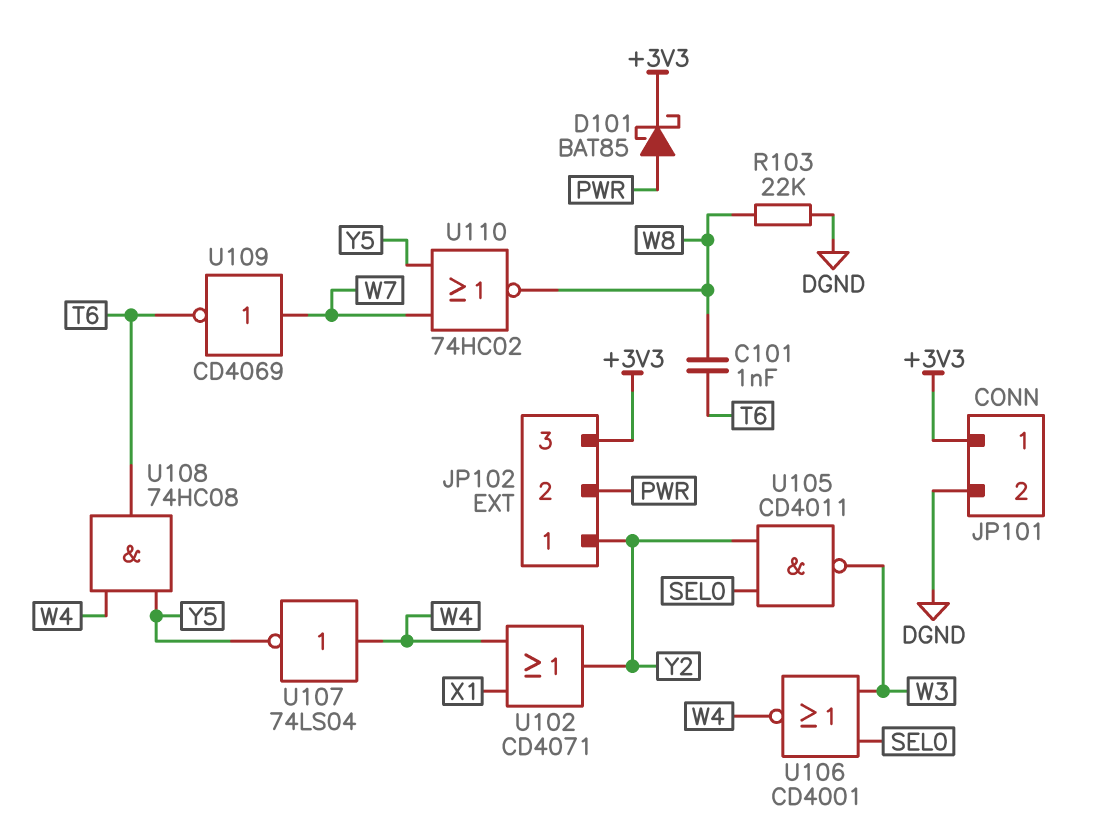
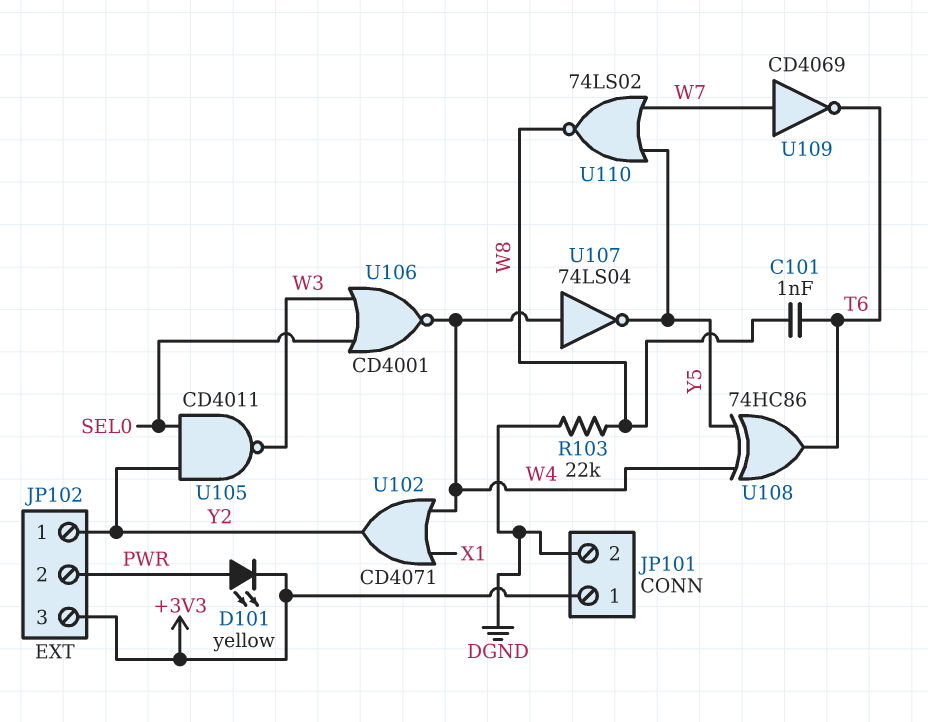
D101: schottky BAT85 (A PWR, K +3V3) -> LED yellow (A PWR, K +3V3)
U108: AND 74HC08 (in W4, in Y5, out T6) -> XOR 74HC86 (in W4, in Y5, out T6)
U110: NOR 74HC02 (in W7, in Y5, out W8) -> NOR 74LS02 (in W7, in Y5, out W8)

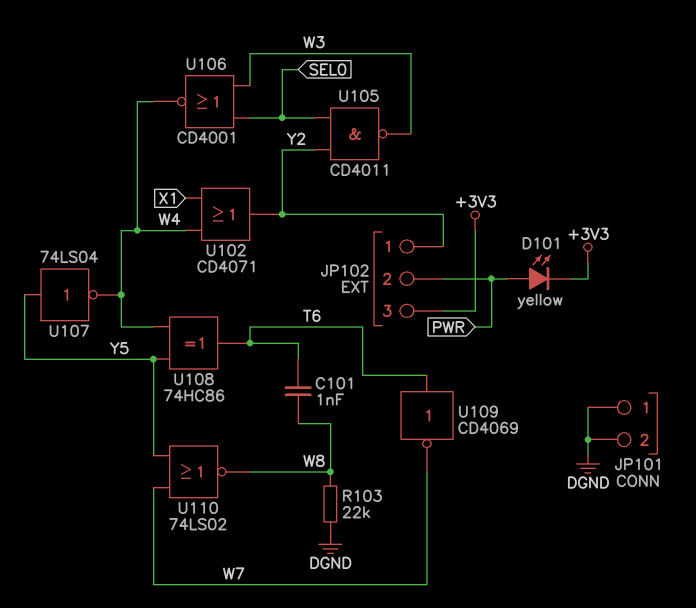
JP101 pin 1: +3V3 -> DGND
U107: NOT 74LS04 (in W4, out Y5) -> NOT 74LS04 (in Y5, out W4)
U109: NOT CD4069 (in W7, out T6) -> NOT CD4069 (in T6, out W7)

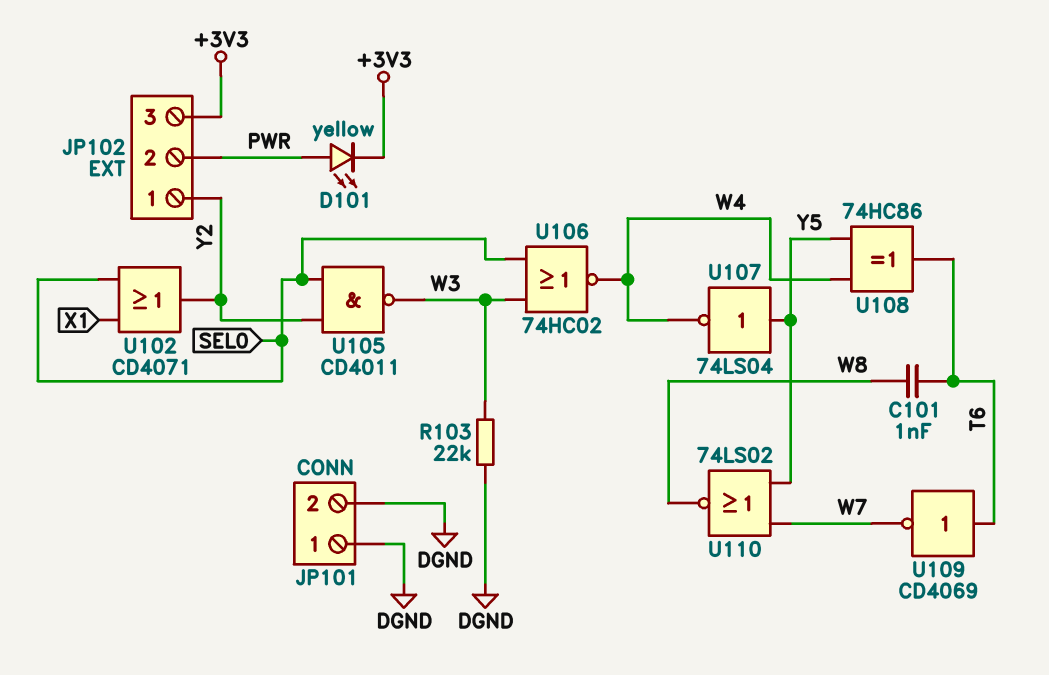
R103: 22k (DGND, W8) -> 22k (DGND, W3)
U102: OR CD4071 (in W4, in X1, out Y2) -> OR CD4071 (in SEL0, in X1, out Y2)
U106: NOR CD4001 (in SEL0, in W3, out W4) -> NOR 74HC02 (in SEL0, in W3, out W4)

